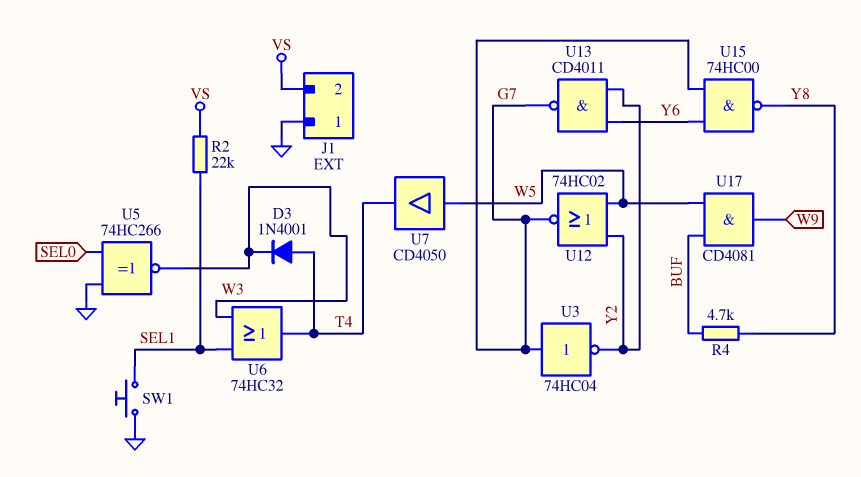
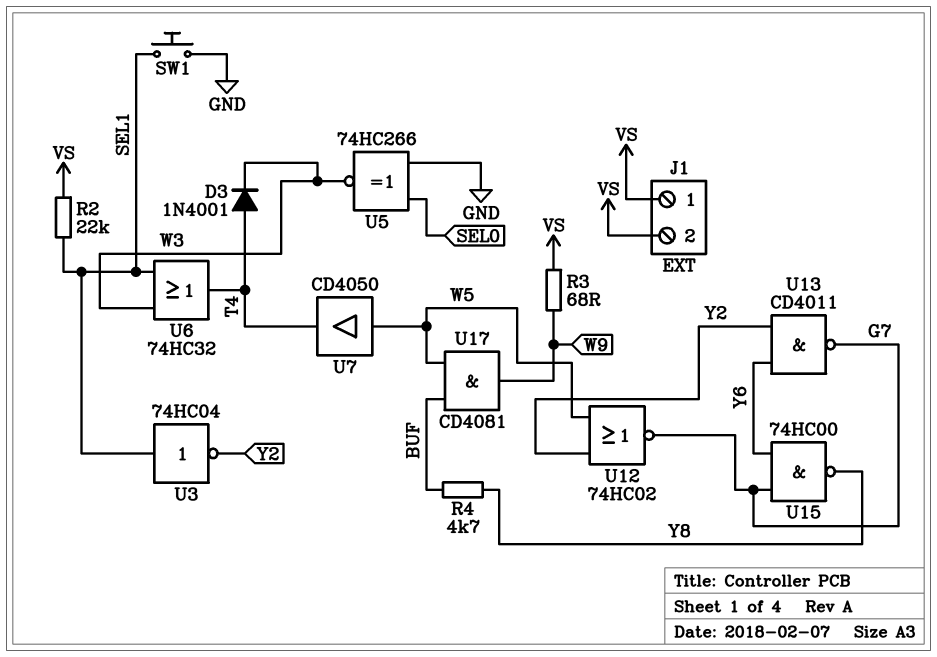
J1 pin 1: GND -> VS
R3: none -> 68 (VS, W9)
U3: NOT 74HC04 (in G7, out Y2) -> NOT 74HC04 (in SEL1, out Y2)

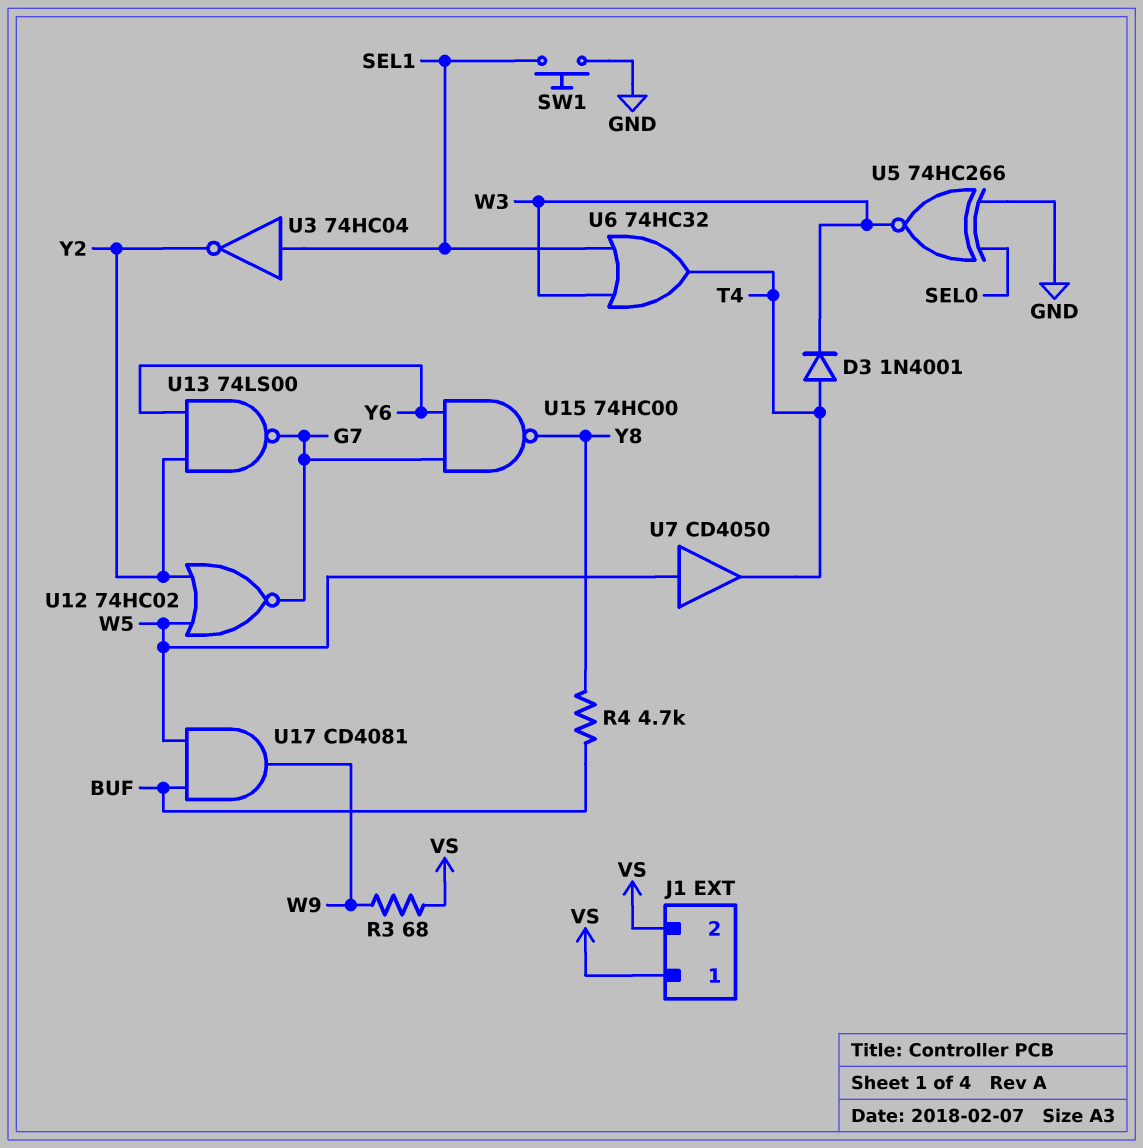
R2: 22k (SEL1, VS) -> none
U13: NAND CD4011 (in Y2, in Y6, out G7) -> NAND 74LS00 (in Y2, in Y6, out G7)

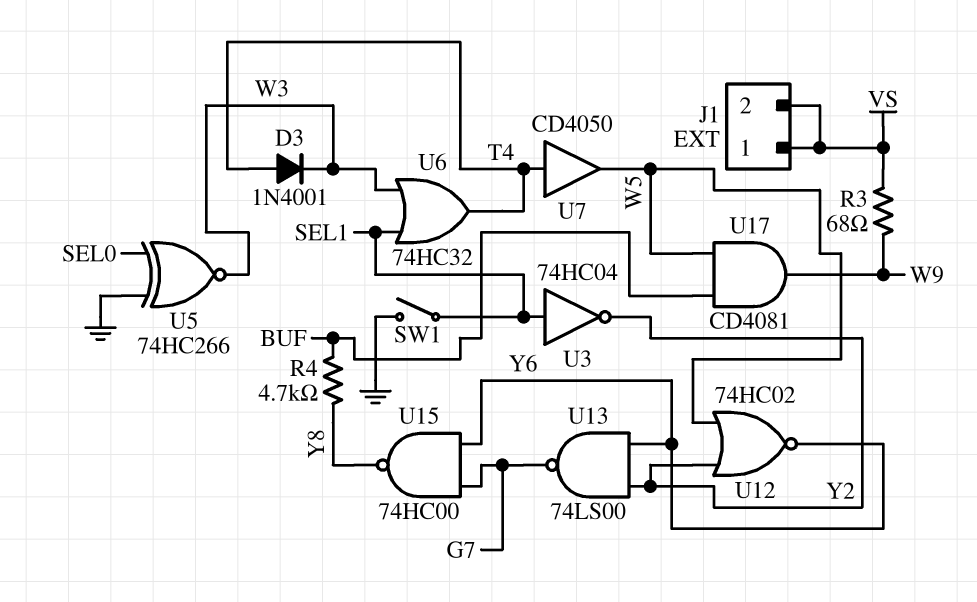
SW1: button (GND, SEL1) -> switch (GND, SEL1)
U7: buffer CD4050 (in W5, out T4) -> buffer CD4050 (in T4, out W5)
U12: NOR 74HC02 (in W5, in Y2, out G7) -> NOR 74HC02 (in W5, in Y2, out Y6)

